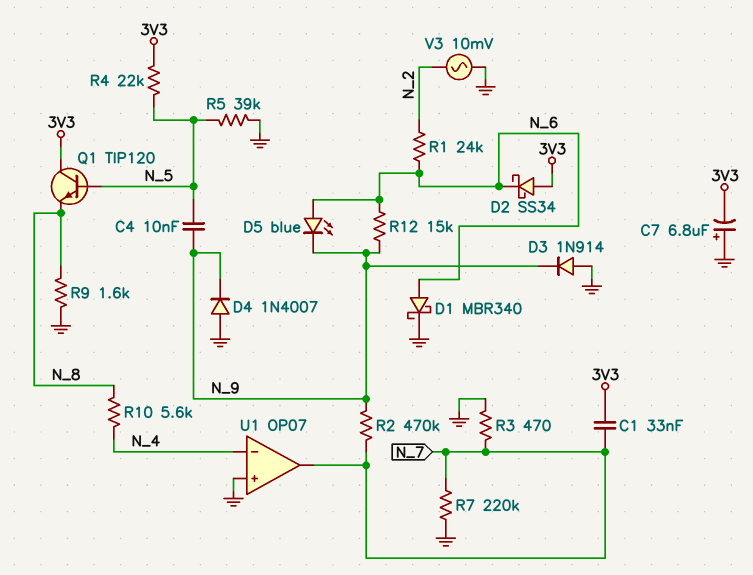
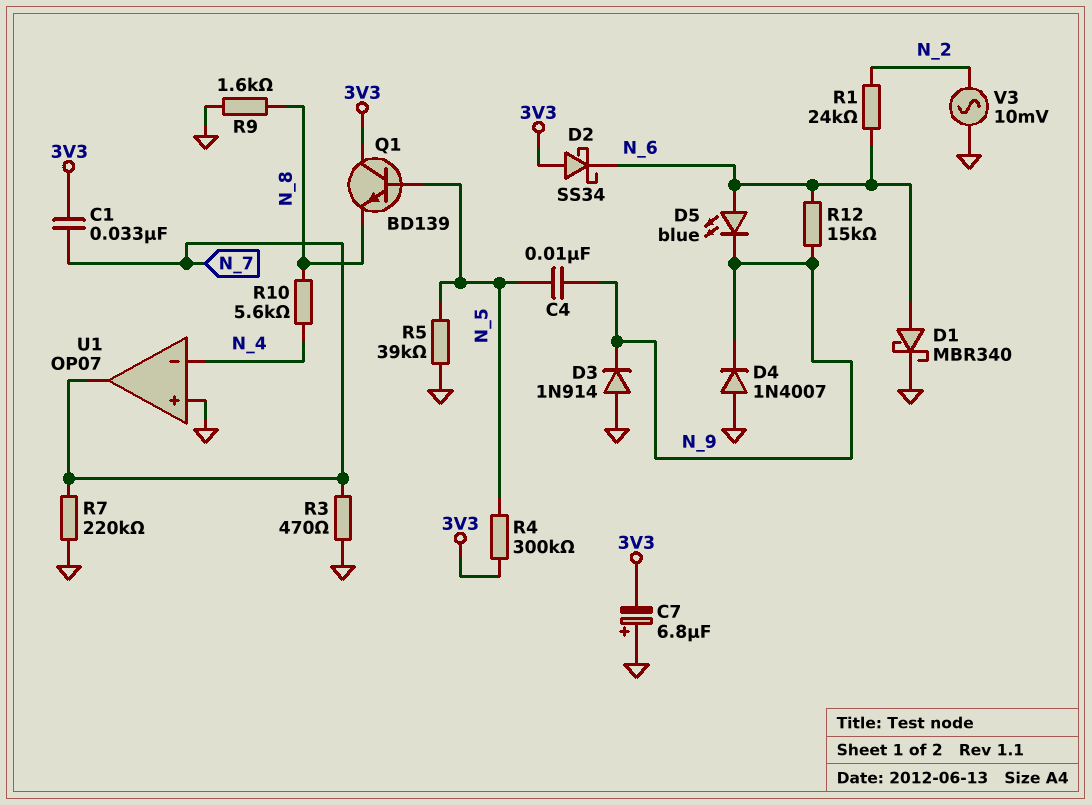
Q1: NPN TIP120 (B N_5, C 3V3, E N_8) -> NPN BD139 (B N_5, C 3V3, E N_8)
R2: 470k (N_7, N_9) -> none
R4: 22k (3V3, N_5) -> 300k (3V3, N_5)

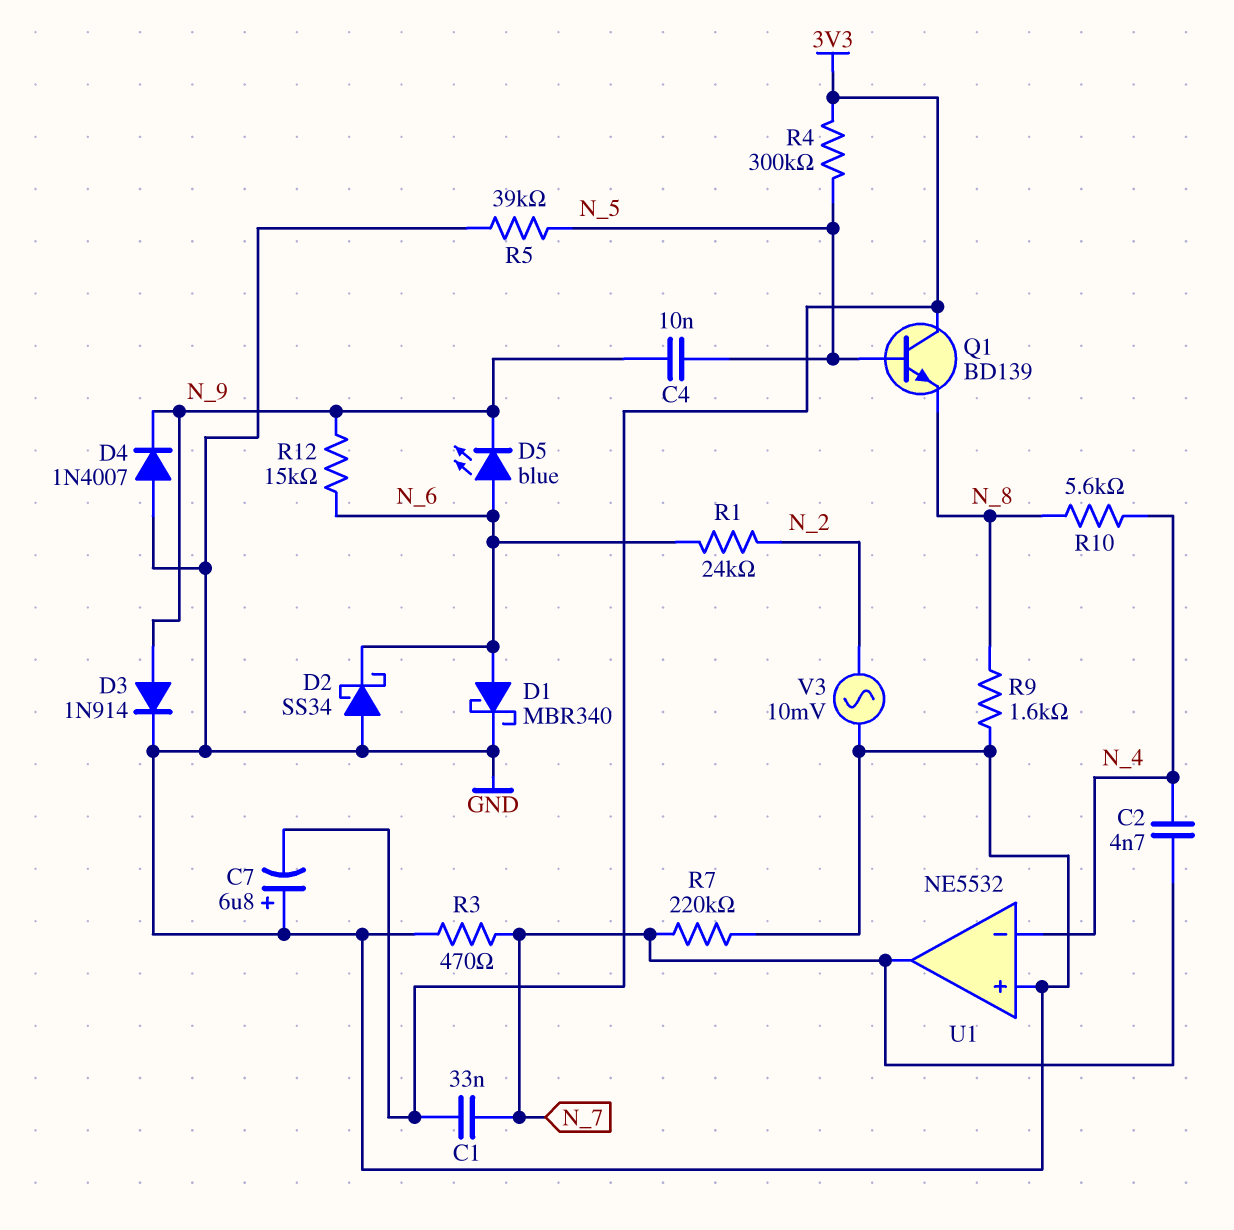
C2: none -> 4.7nF (N_4, N_7)
D2: schottky SS34 (A 3V3, K N_6) -> schottky SS34 (A GND, K N_6)
D3: diode 1N914 (A GND, K N_9) -> diode 1N914 (A N_9, K GND)
U1: OP07 -> NE5532

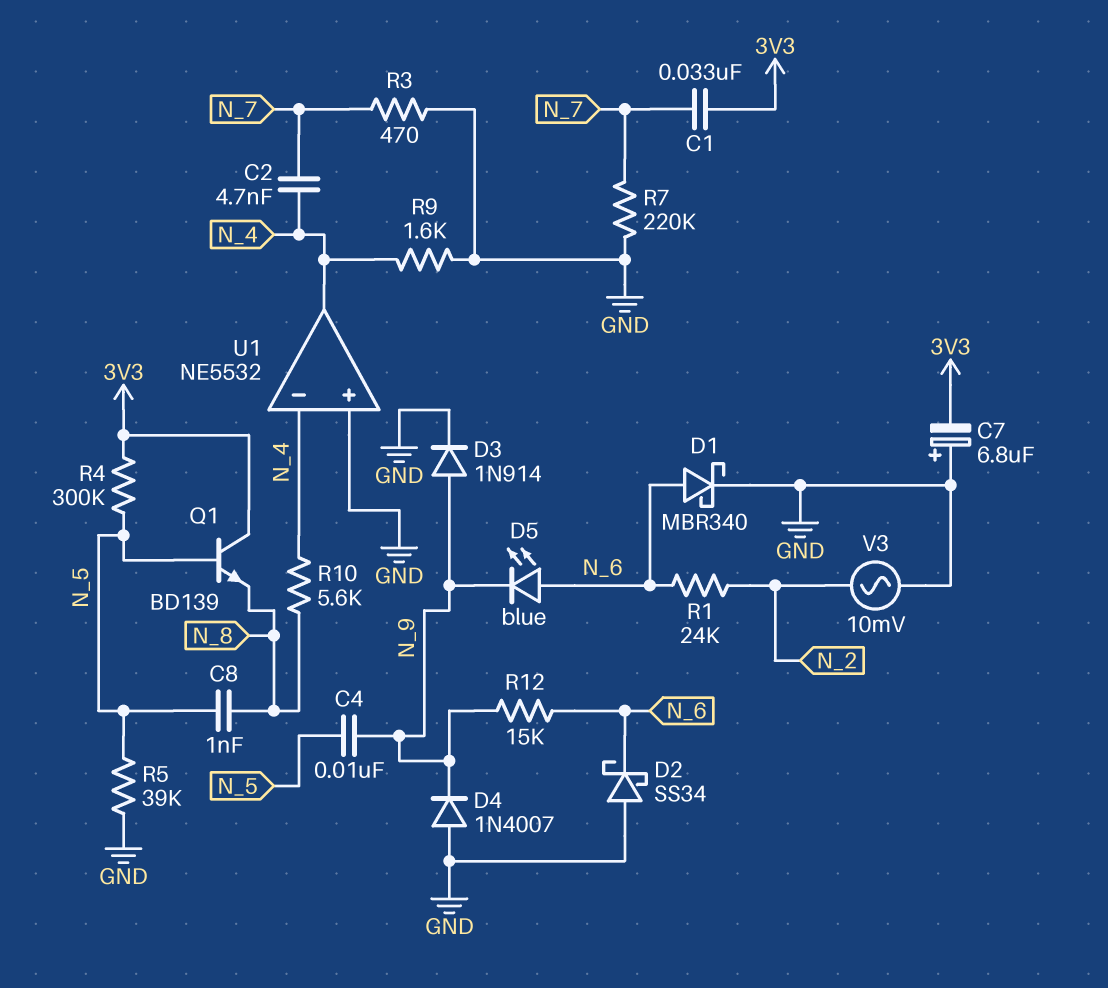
C8: none -> 1nF (N_5, N_8)
R9: 1.6k (GND, N_8) -> 1.6k (GND, N_4)
U1 pin out: N_7 -> N_4

